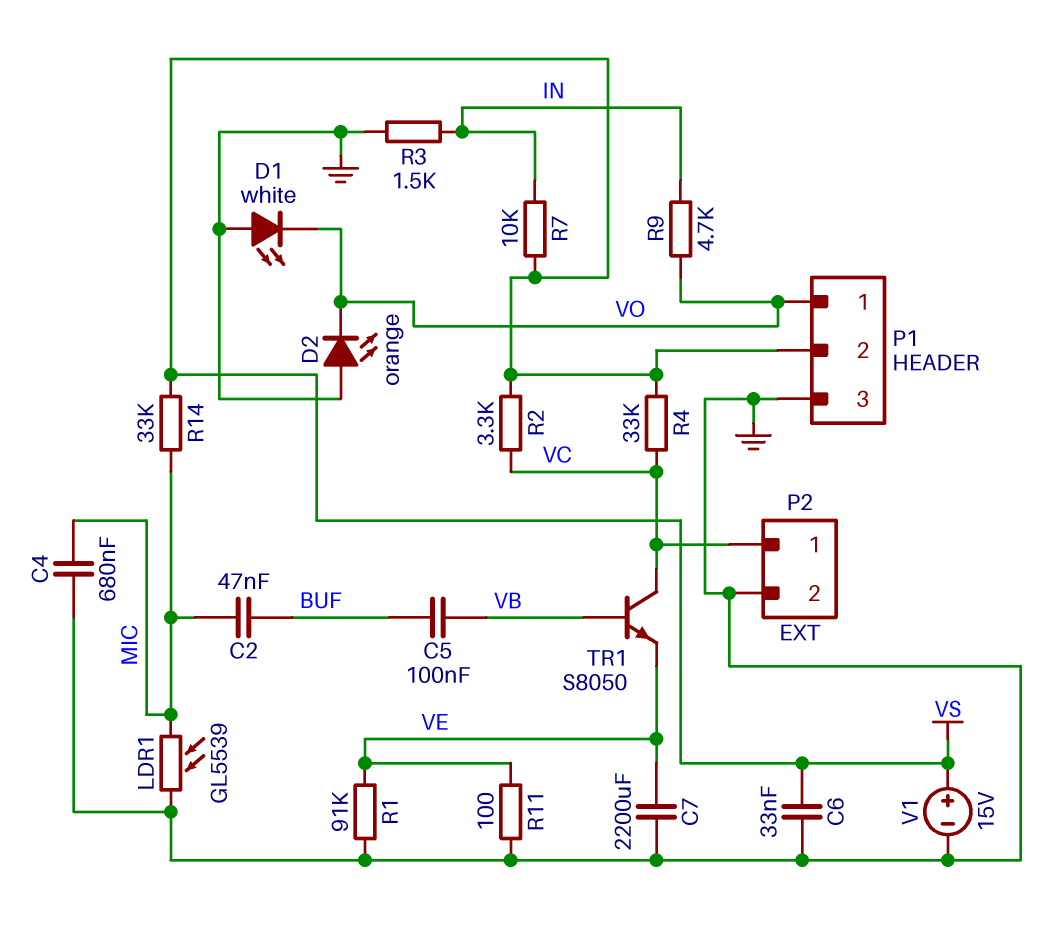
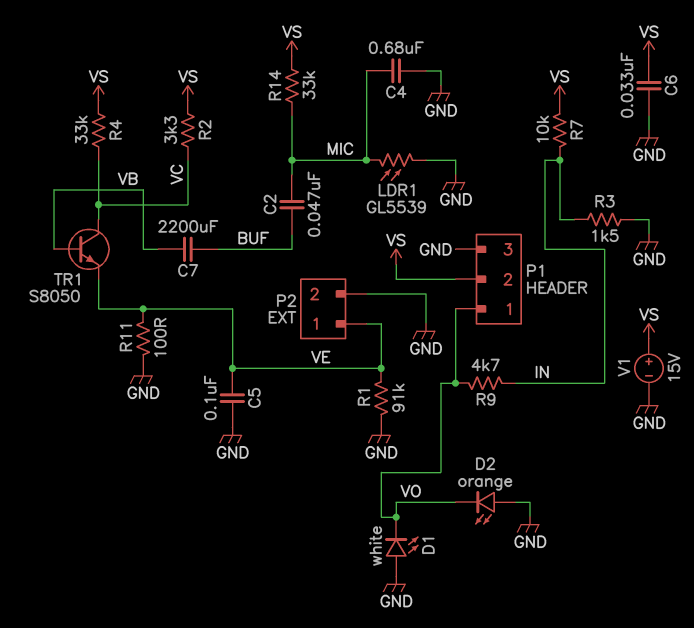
C5: 100nF (BUF, VB) -> 100nF (GND, VE)
C7: 2200uF (GND, VE) -> 2200uF (BUF, VB)
P2 pin 1: VC -> VE

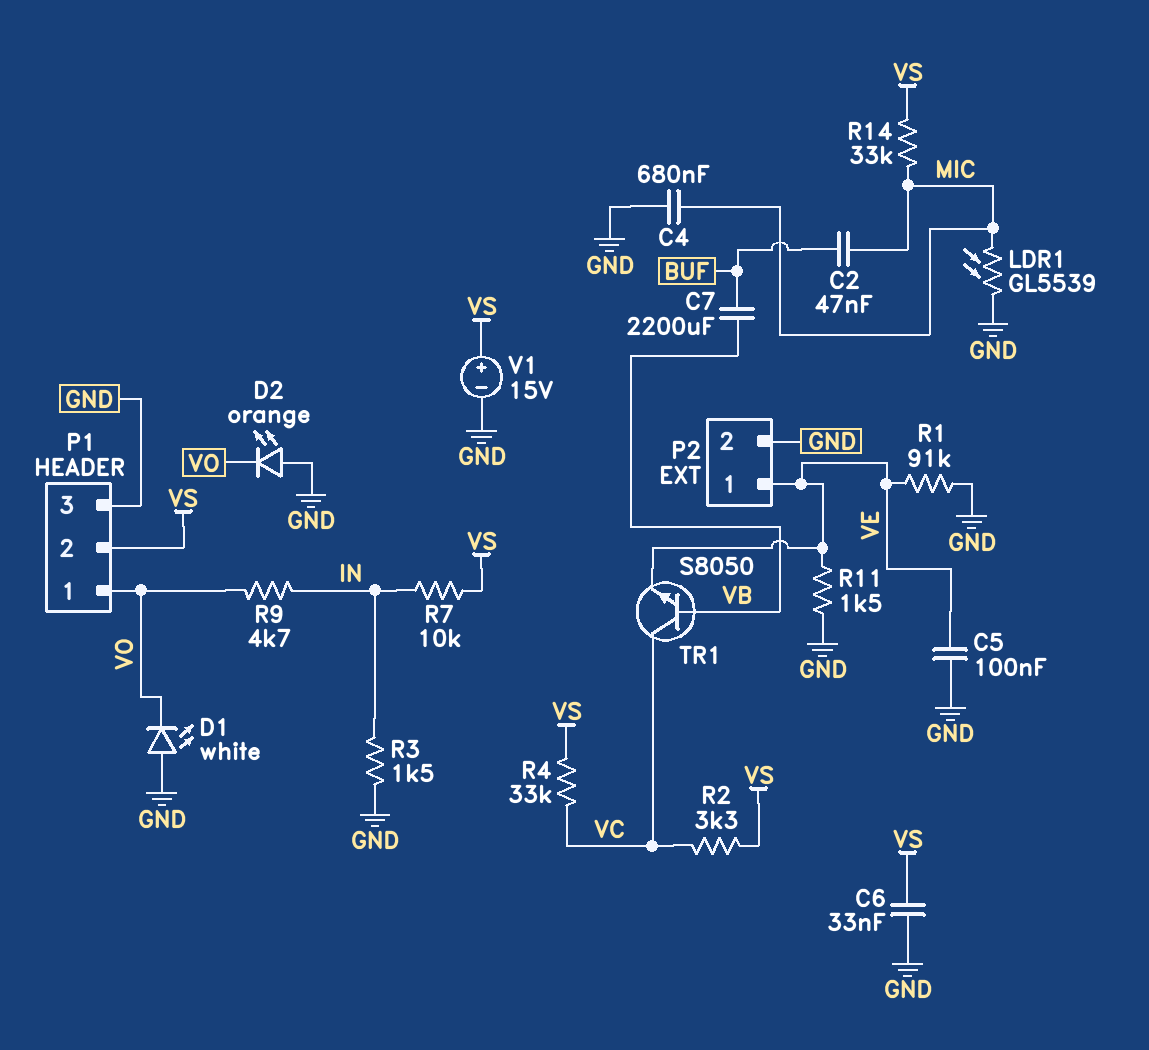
R11: 100 (GND, VE) -> 1.5k (GND, VE)

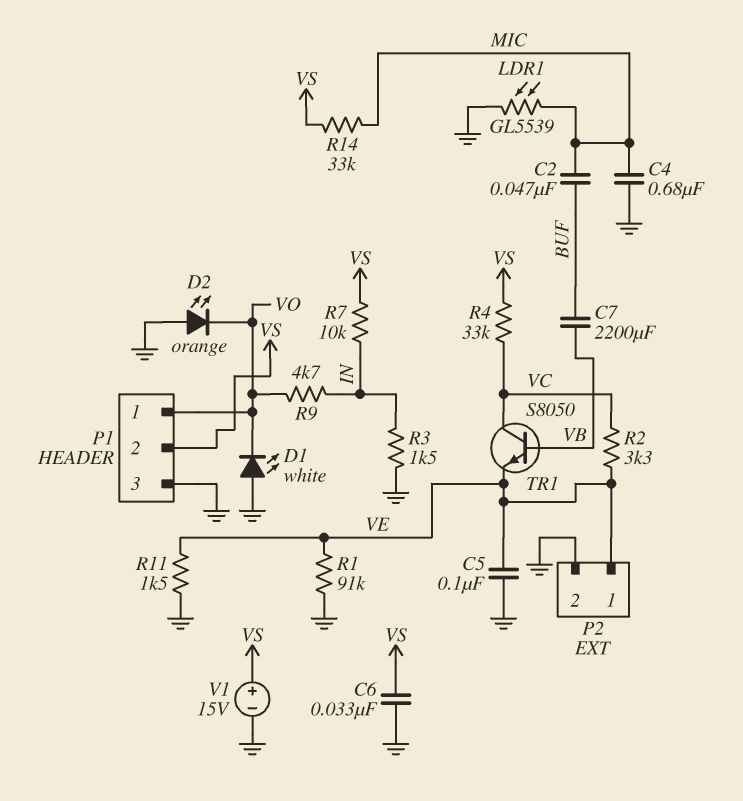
R2: 3.3k (VC, VS) -> 3.3k (VC, VE)

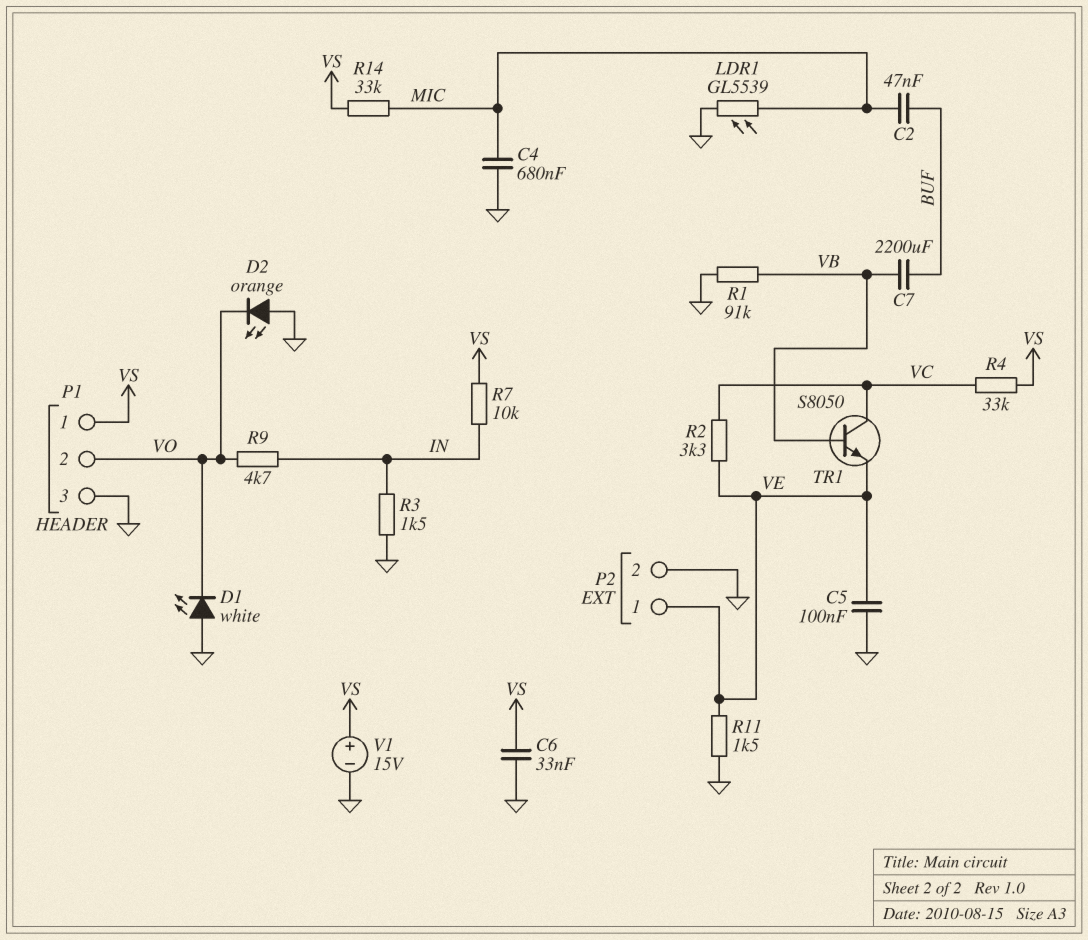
P1 pin 1: VO -> VS
P1 pin 2: VS -> VO
R1: 91k (GND, VE) -> 91k (GND, VB)

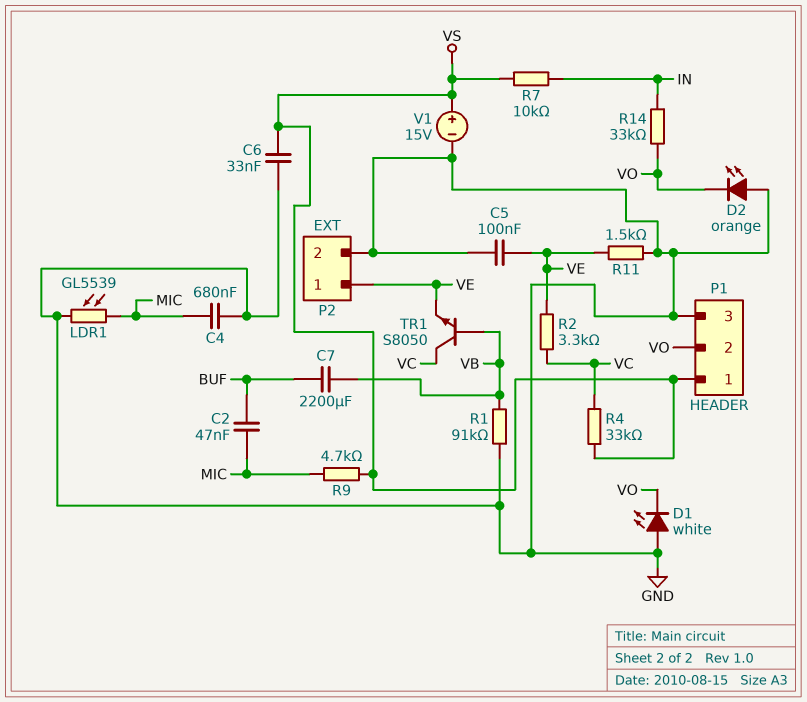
R3: 1.5k (GND, IN) -> none
R9: 4.7k (IN, VO) -> 4.7k (MIC, VS)
R14: 33k (MIC, VS) -> 33k (IN, VO)

